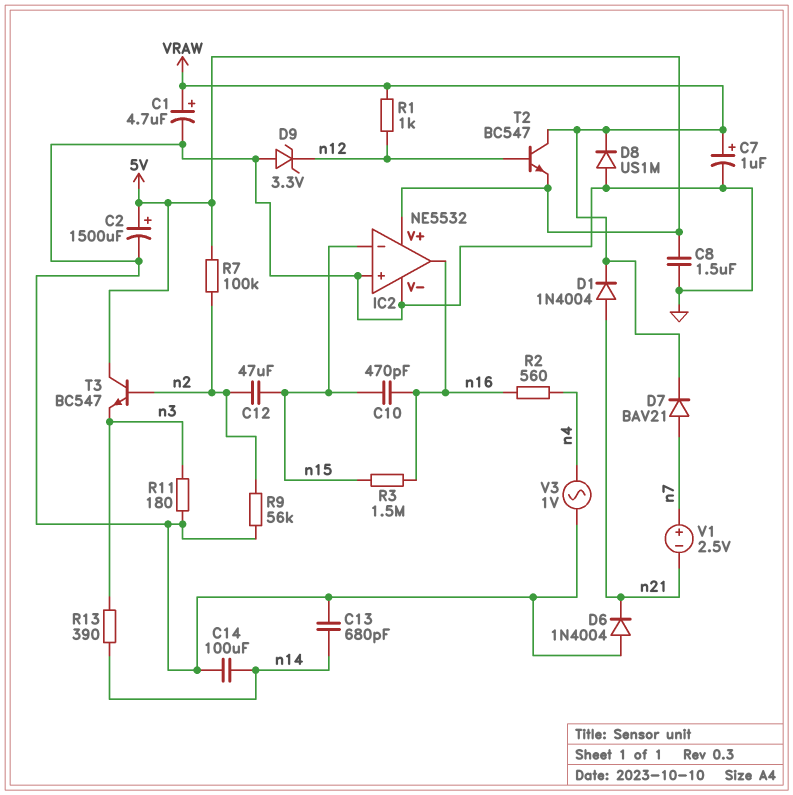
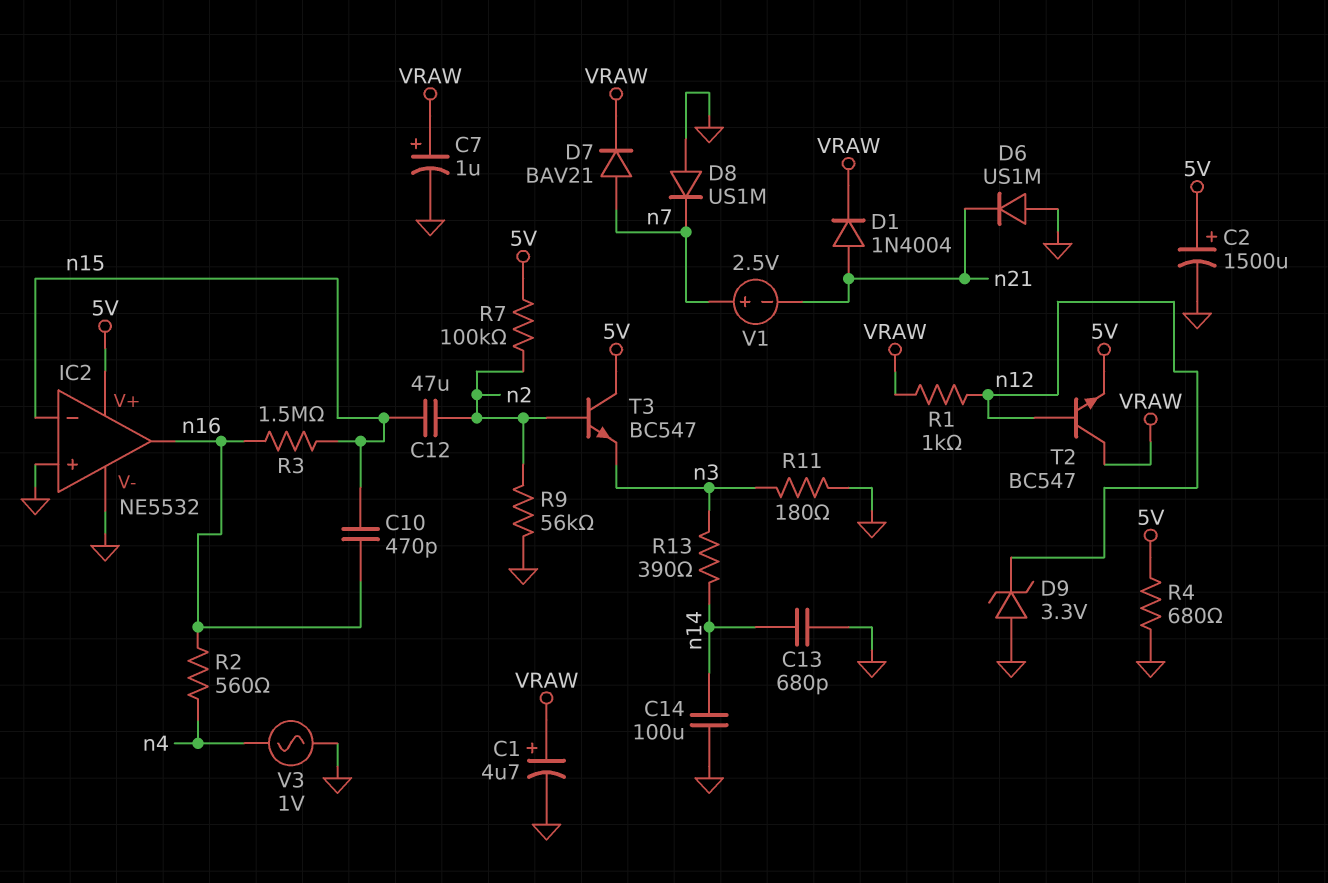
C8: 1.5uF (5V, GND) -> none
D6: diode 1N4004 (A GND, K n21) -> diode US1M (A GND, K n21)
D8: diode US1M (A GND, K VRAW) -> diode US1M (A GND, K n7)
R4: none -> 680 (5V, GND)

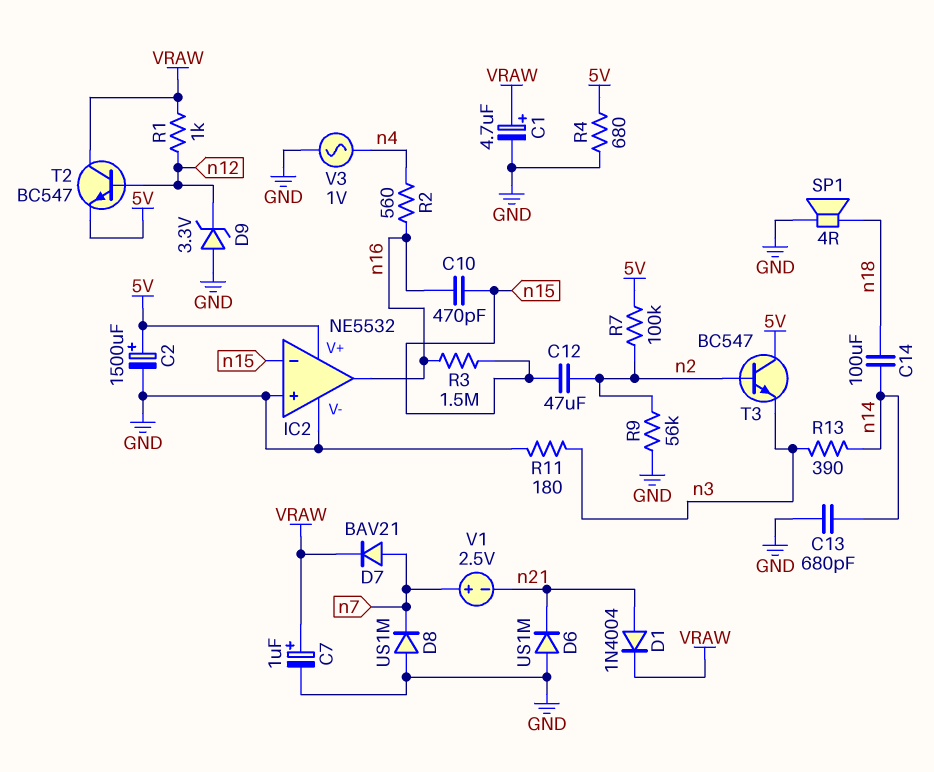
C14: 100uF (GND, n14) -> 100uF (n14, n18)
SP1: none -> speaker 4R (GND, n18)

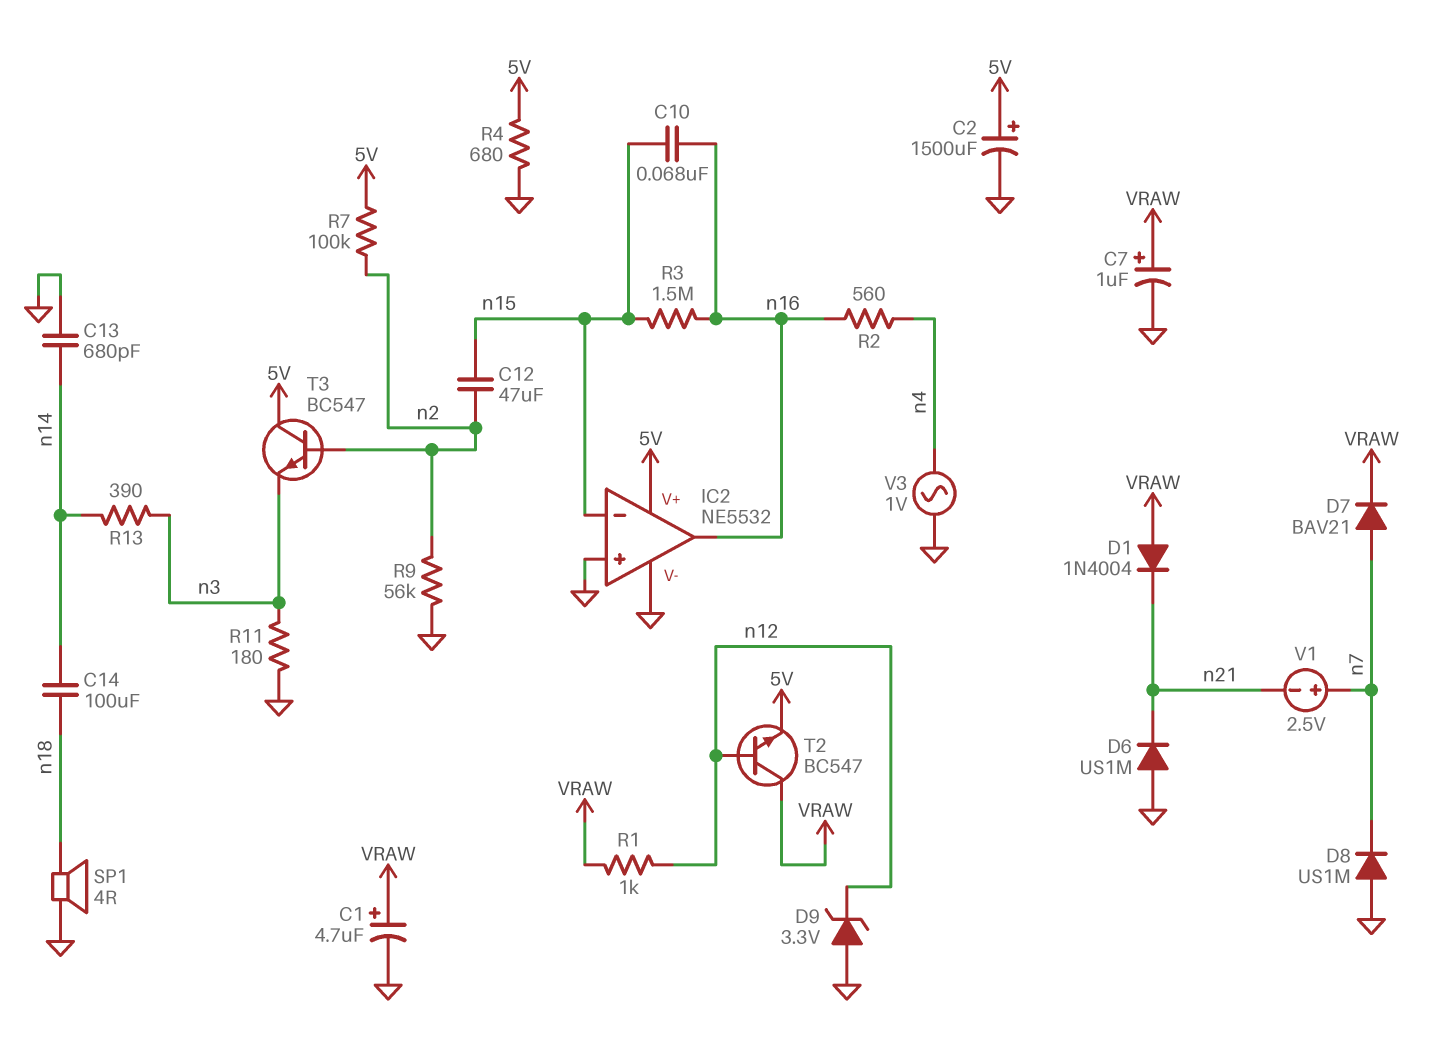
C10: 470pF (n15, n16) -> 68nF (n15, n16)
D1: diode 1N4004 (A n21, K VRAW) -> diode 1N4004 (A VRAW, K n21)

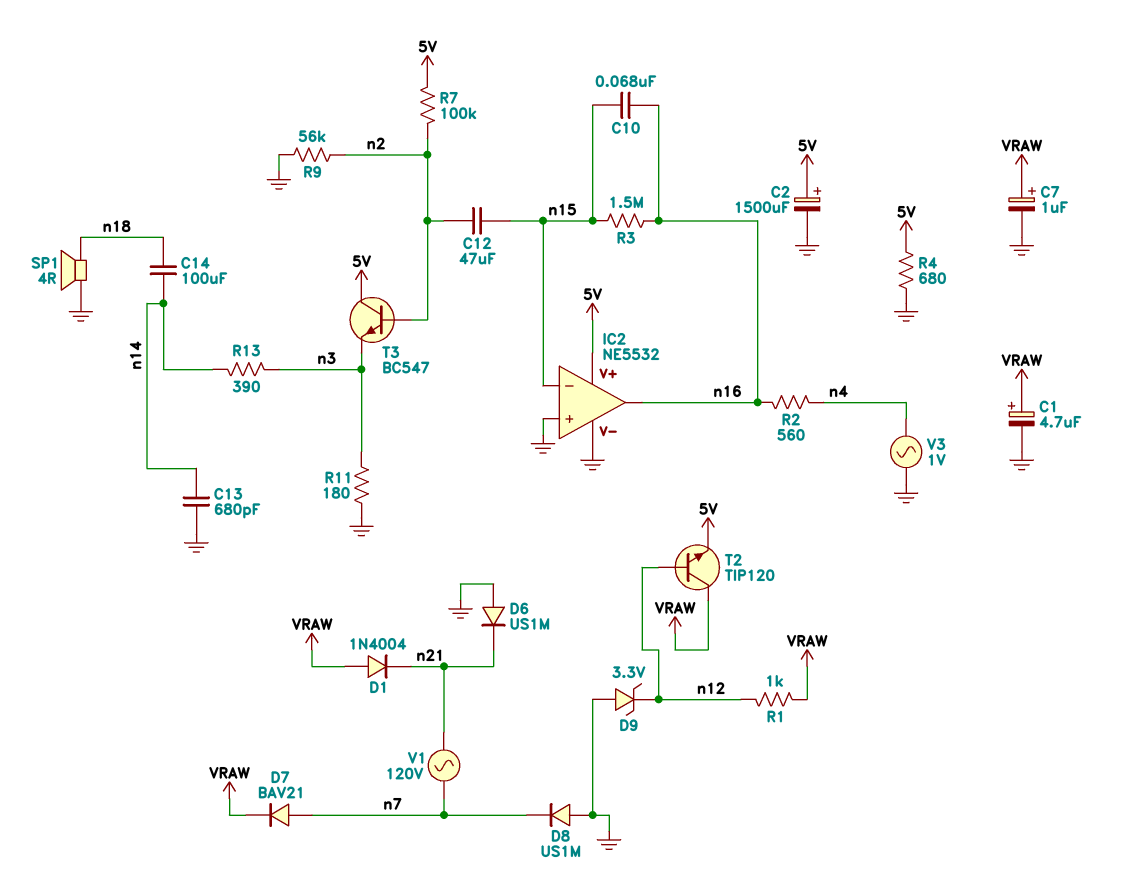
T2: NPN BC547 (B n12, C VRAW, E 5V) -> NPN TIP120 (B n12, C VRAW, E 5V)
V1: 2.5V (plus n7, minus n21) -> AC 120V (n7, n21)

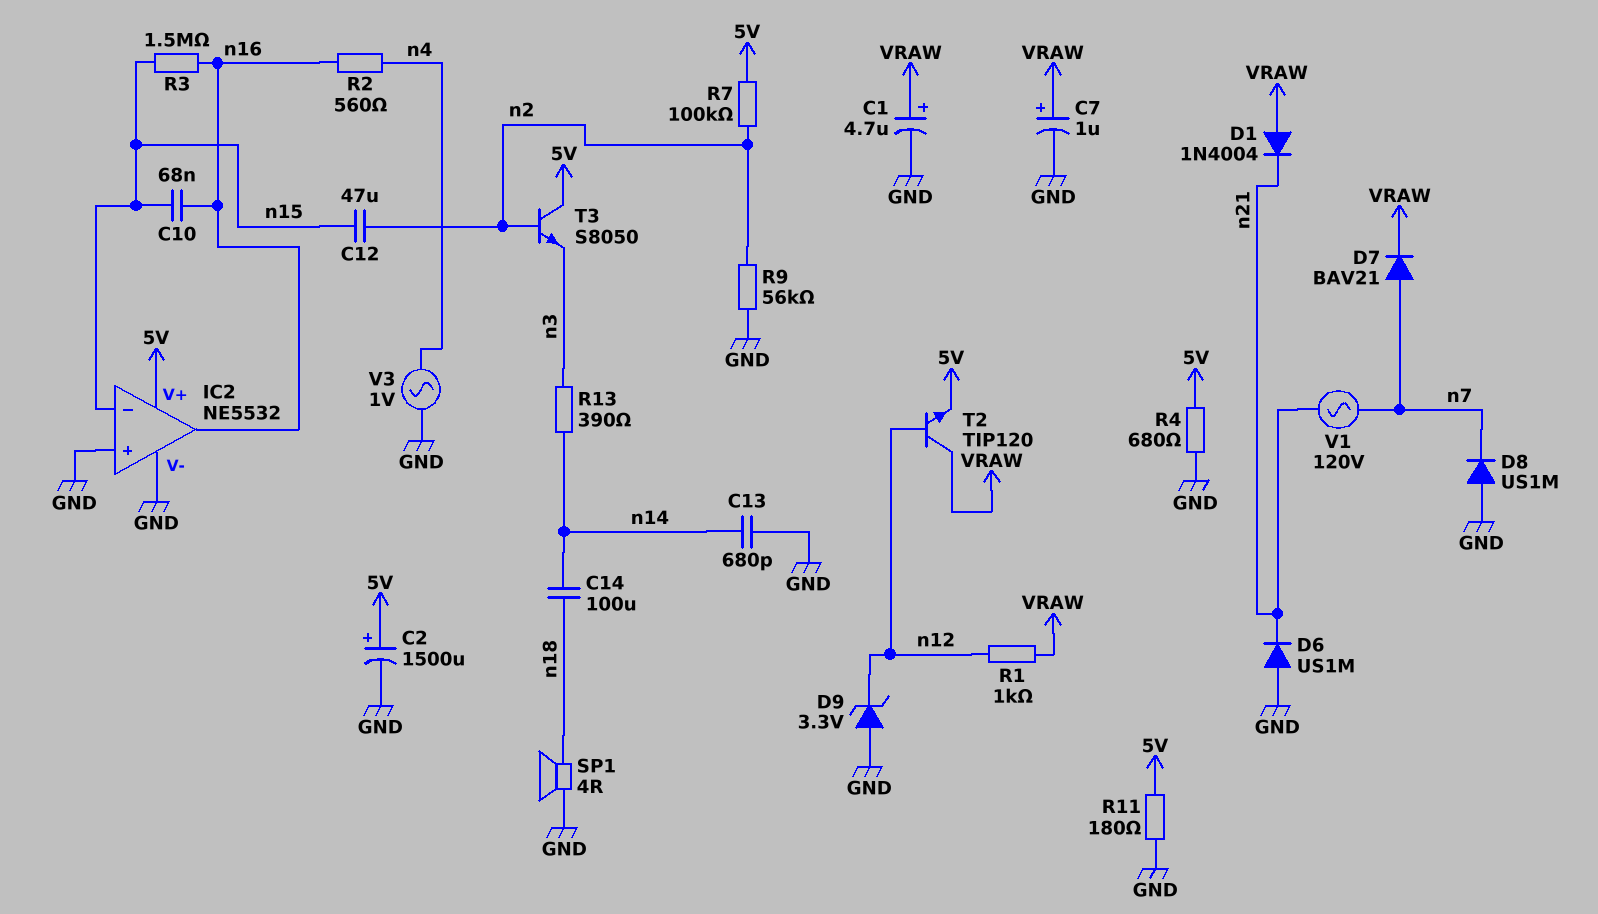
R11: 180 (GND, n3) -> 180 (5V, GND)
T3: NPN BC547 (B n2, C 5V, E n3) -> NPN S8050 (B n2, C 5V, E n3)

